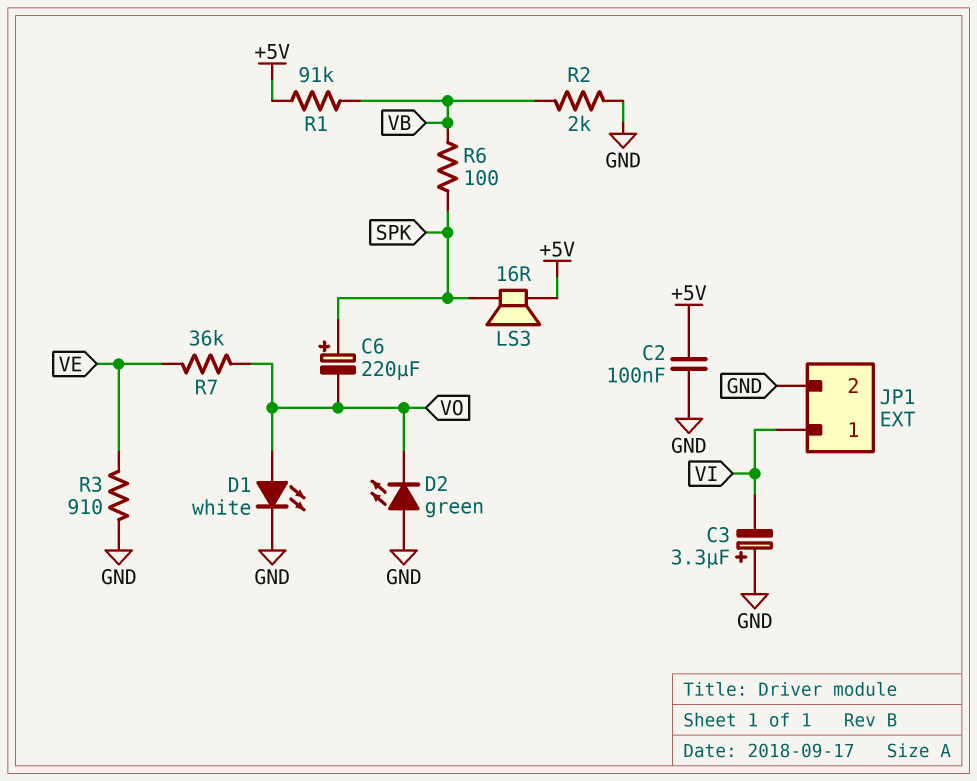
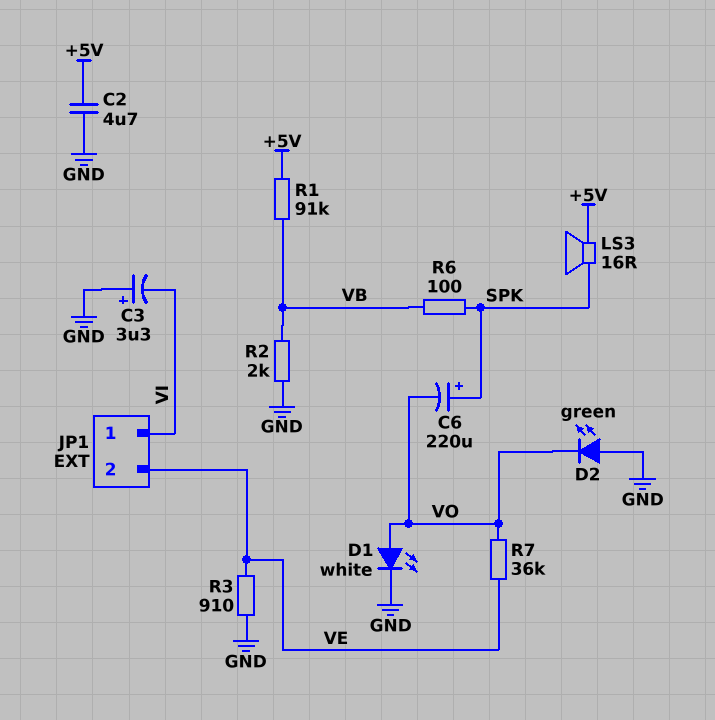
C2: 100nF (+5V, GND) -> 4.7uF (+5V, GND)
JP1 pin 2: GND -> VE

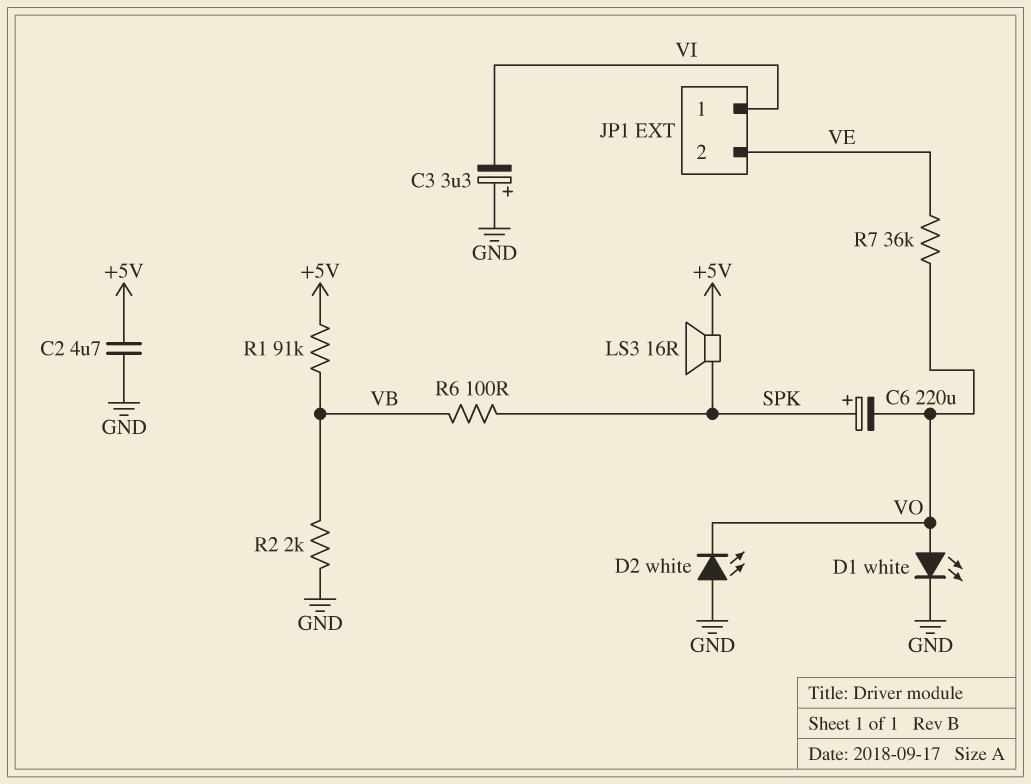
D2: LED green (A GND, K VO) -> LED white (A GND, K VO)
R3: 910 (GND, VE) -> none

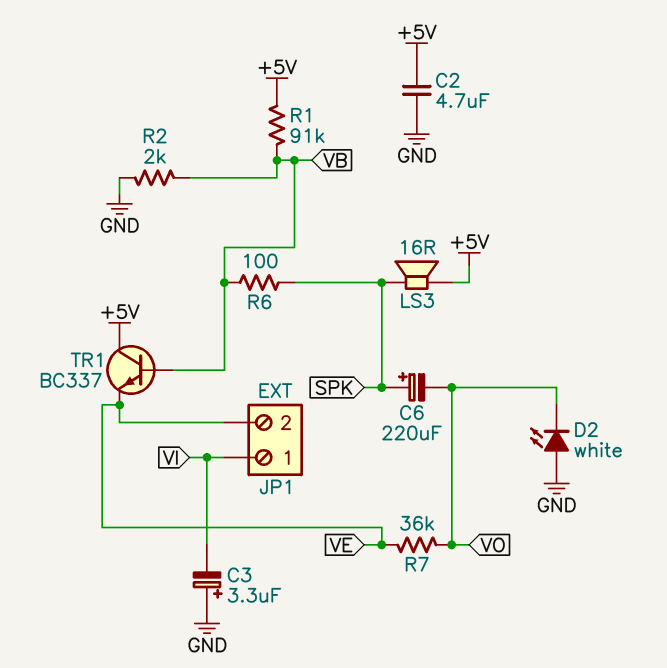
D1: LED white (A VO, K GND) -> none
TR1: none -> NPN BC337 (B VB, C +5V, E VE)

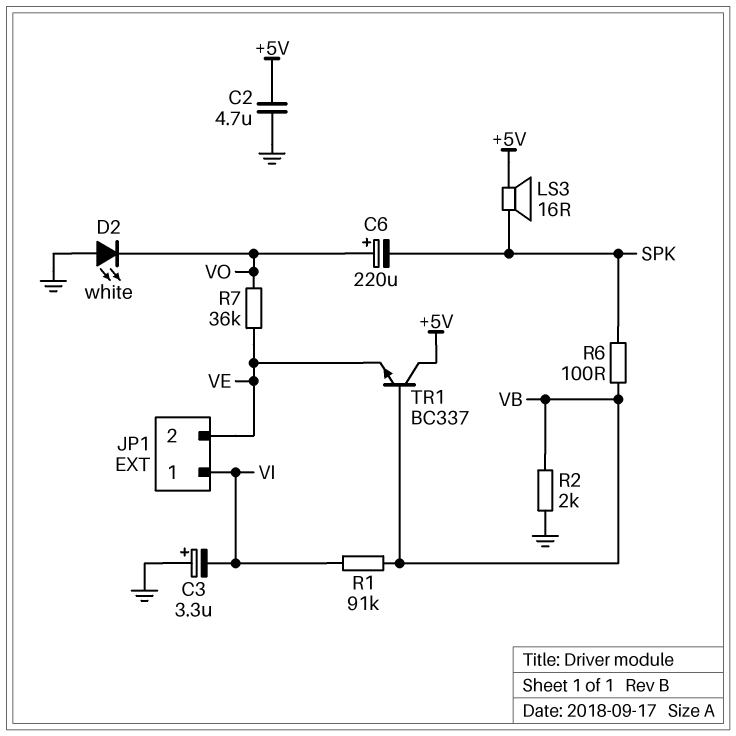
C6: 220uF (plus SPK, minus VO) -> 220uF (plus VO, minus SPK)
R1: 91k (+5V, VB) -> 91k (VB, VI)

